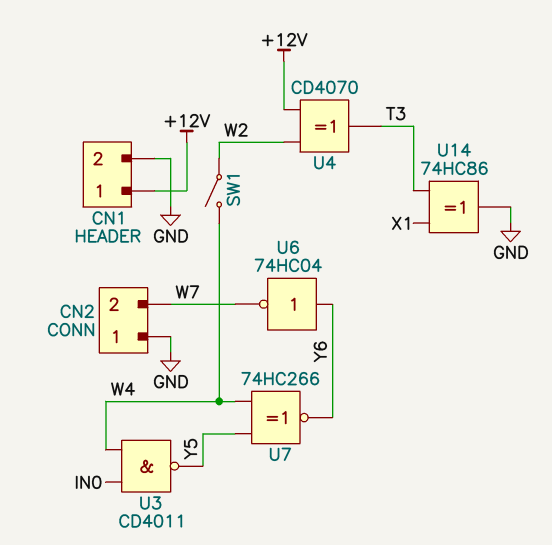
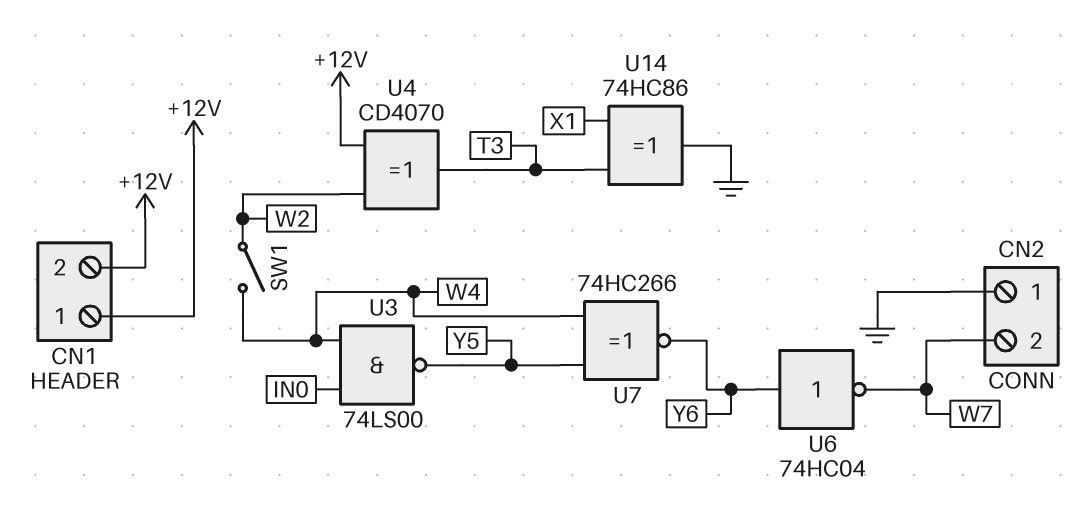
CN1 pin 2: GND -> +12V
U3: NAND CD4011 (in IN0, in W4, out Y5) -> NAND 74LS00 (in IN0, in W4, out Y5)

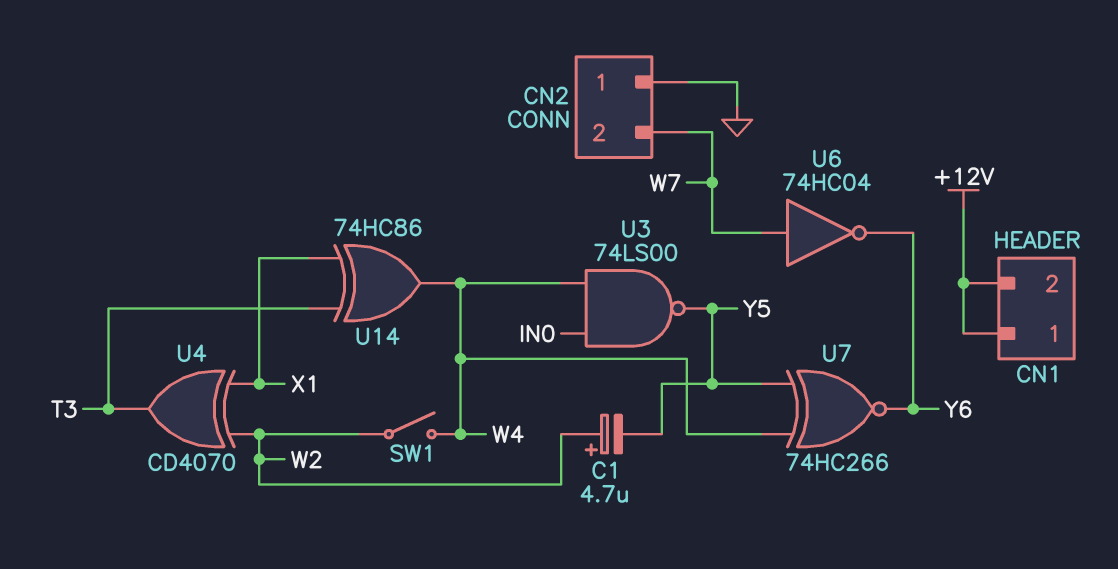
C1: none -> 4.7uF (plus W2, minus Y5)
U4: XOR CD4070 (in +12V, in W2, out T3) -> XOR CD4070 (in W2, in X1, out T3)
U6: NOT 74HC04 (in Y6, out W7) -> NOT 74HC04 (in W7, out Y6)
U14: XOR 74HC86 (in T3, in X1, out GND) -> XOR 74HC86 (in T3, in X1, out W4)

